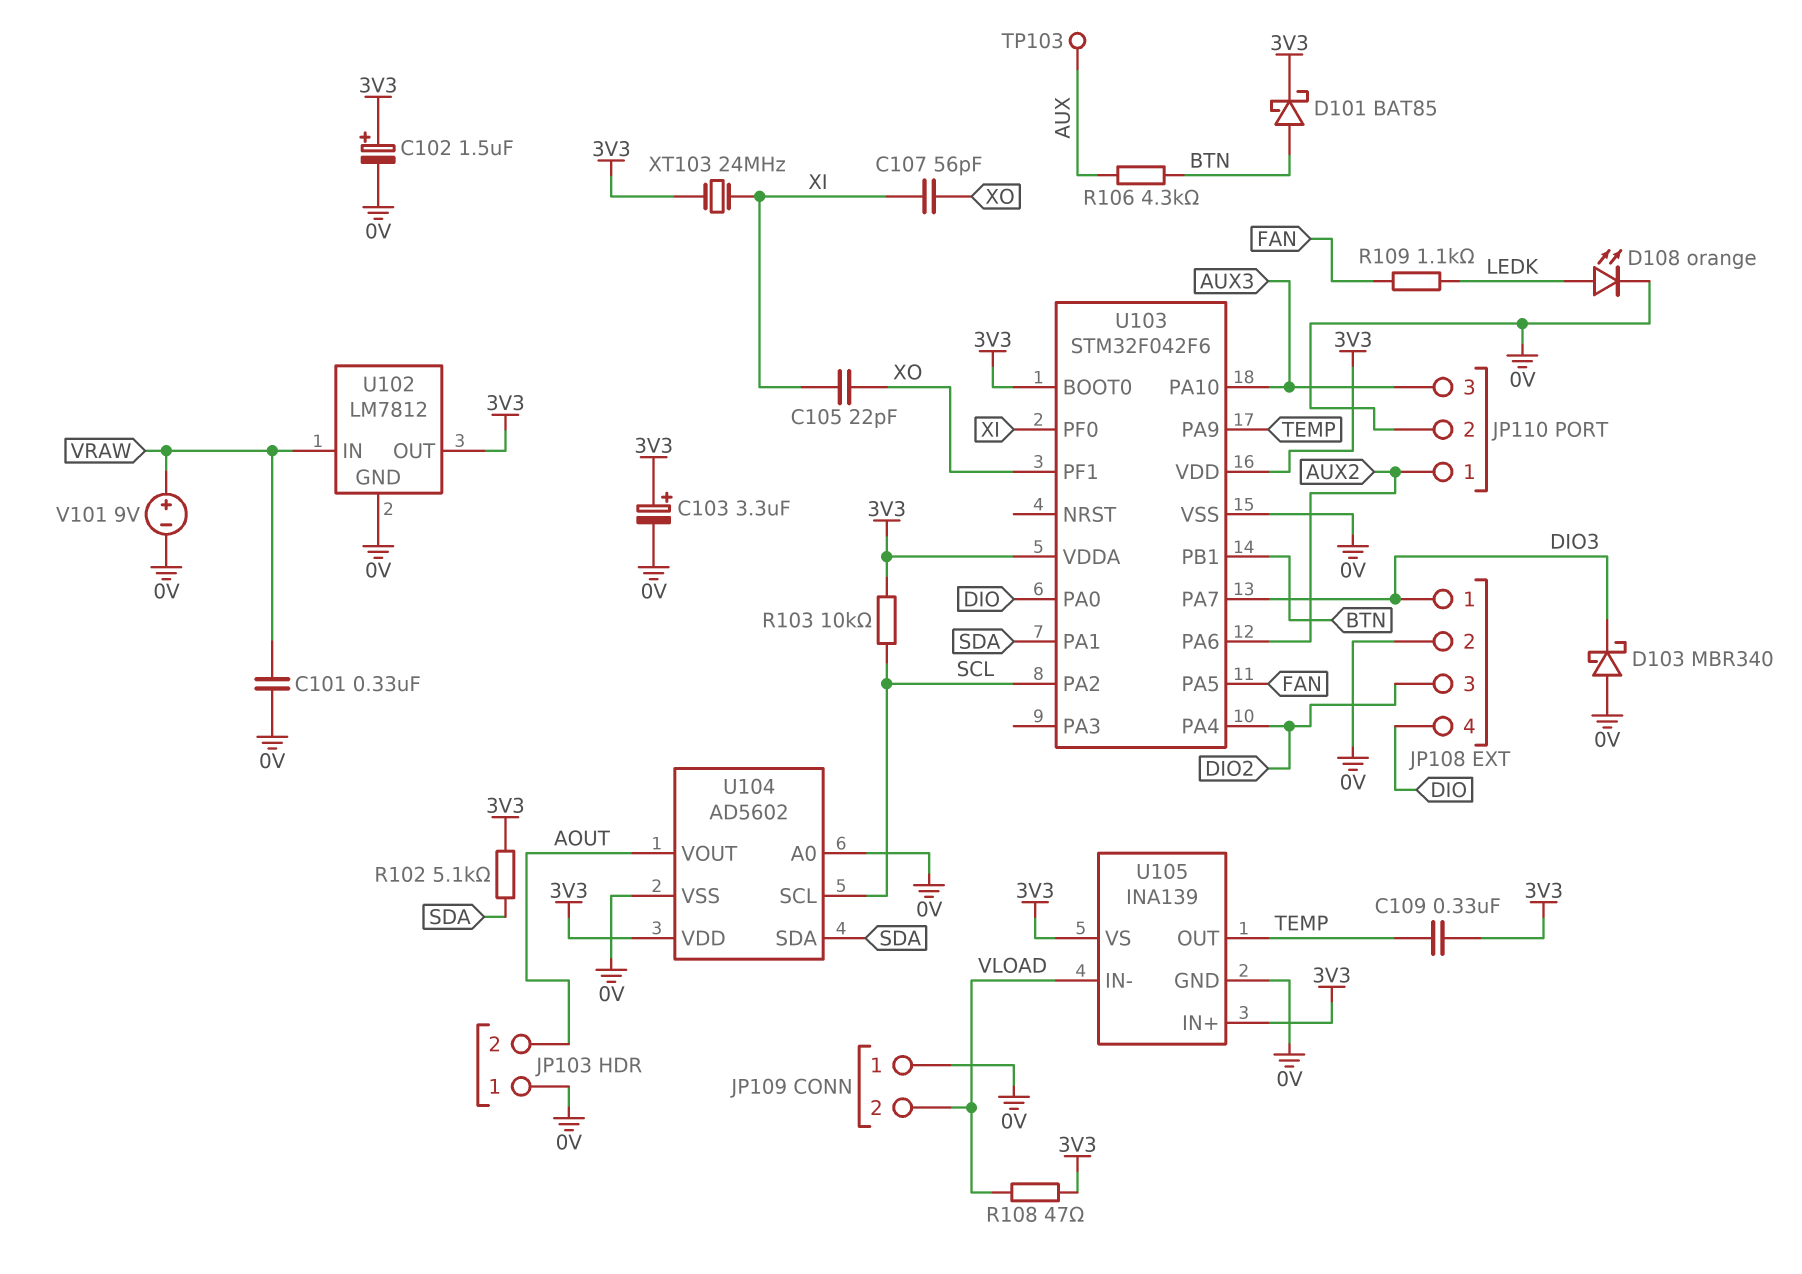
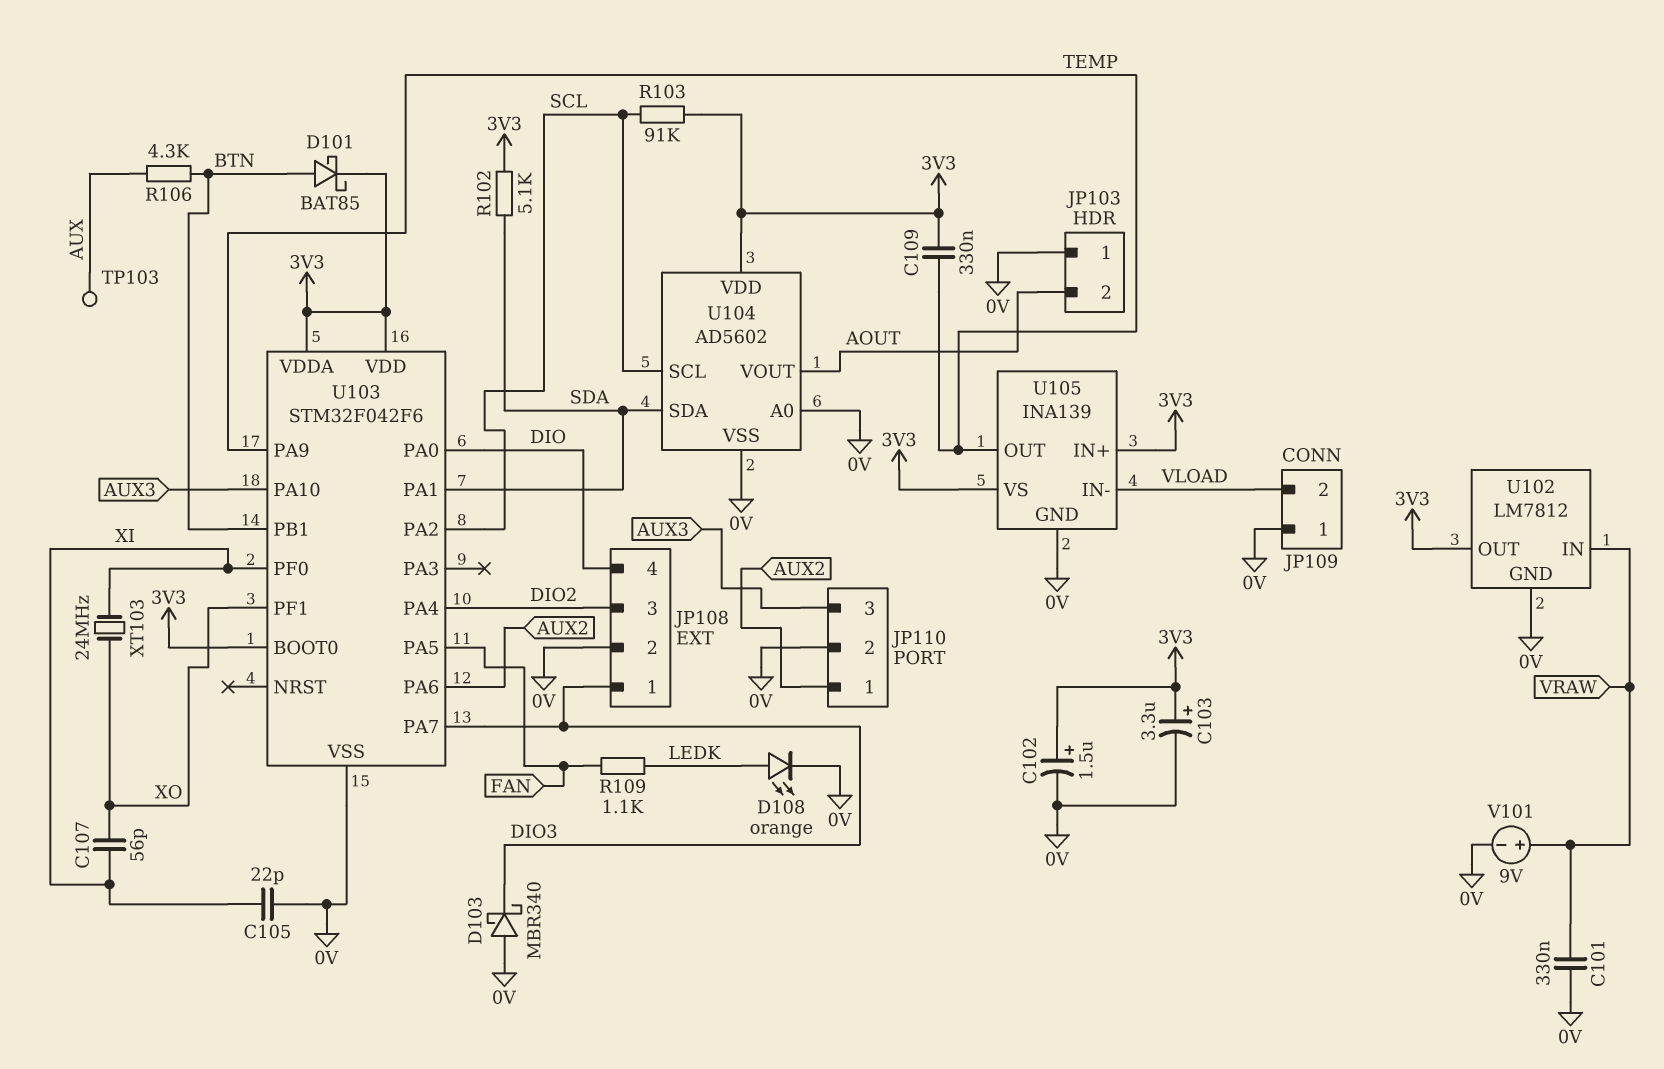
C105: 22pF (XI, XO) -> 22pF (0V, XI)
R103: 10k (3V3, SCL) -> 91k (3V3, SCL)
R108: 47 (3V3, VLOAD) -> none
XT103: 24MHz (3V3, XI) -> 24MHz (XI, XO)

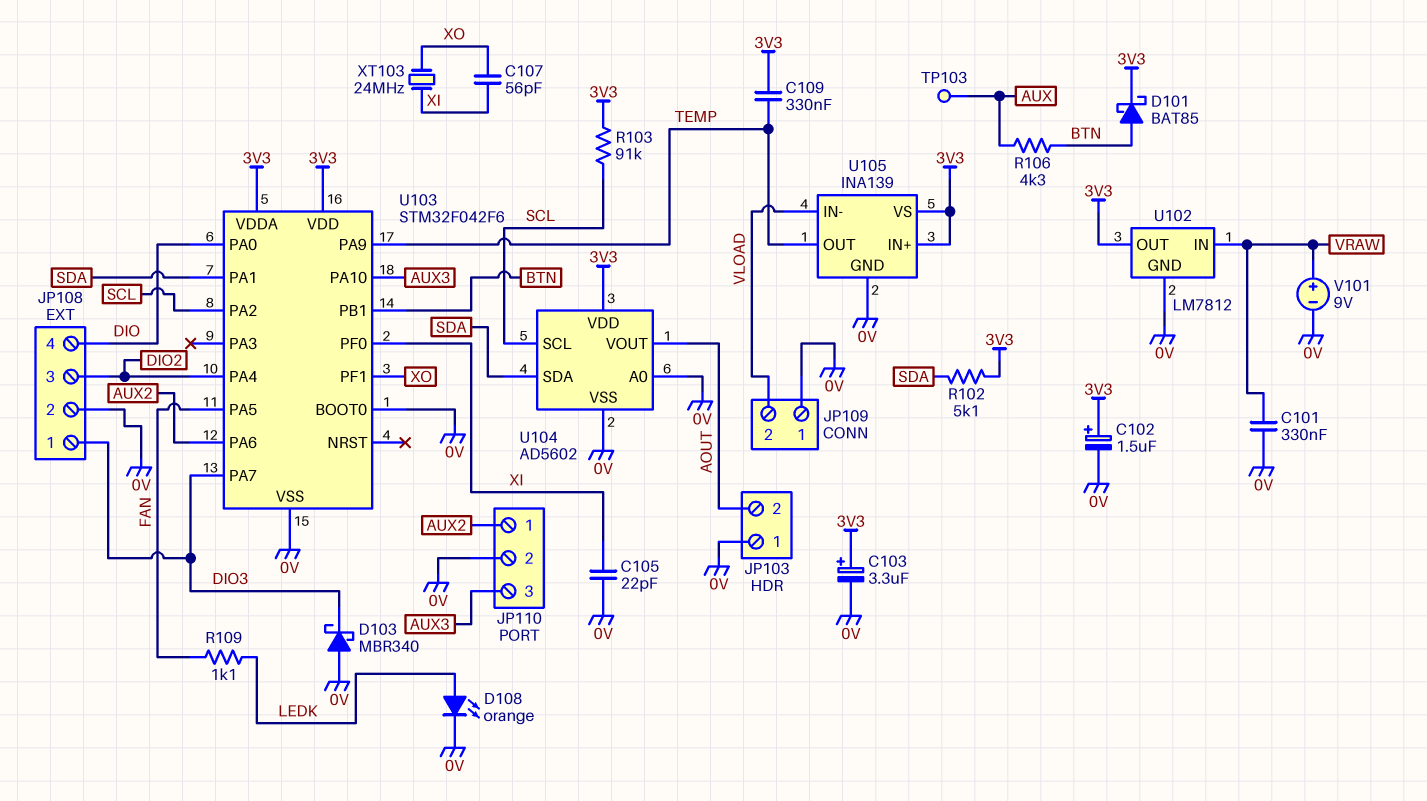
U103 pin BOOT0: 3V3 -> 0V

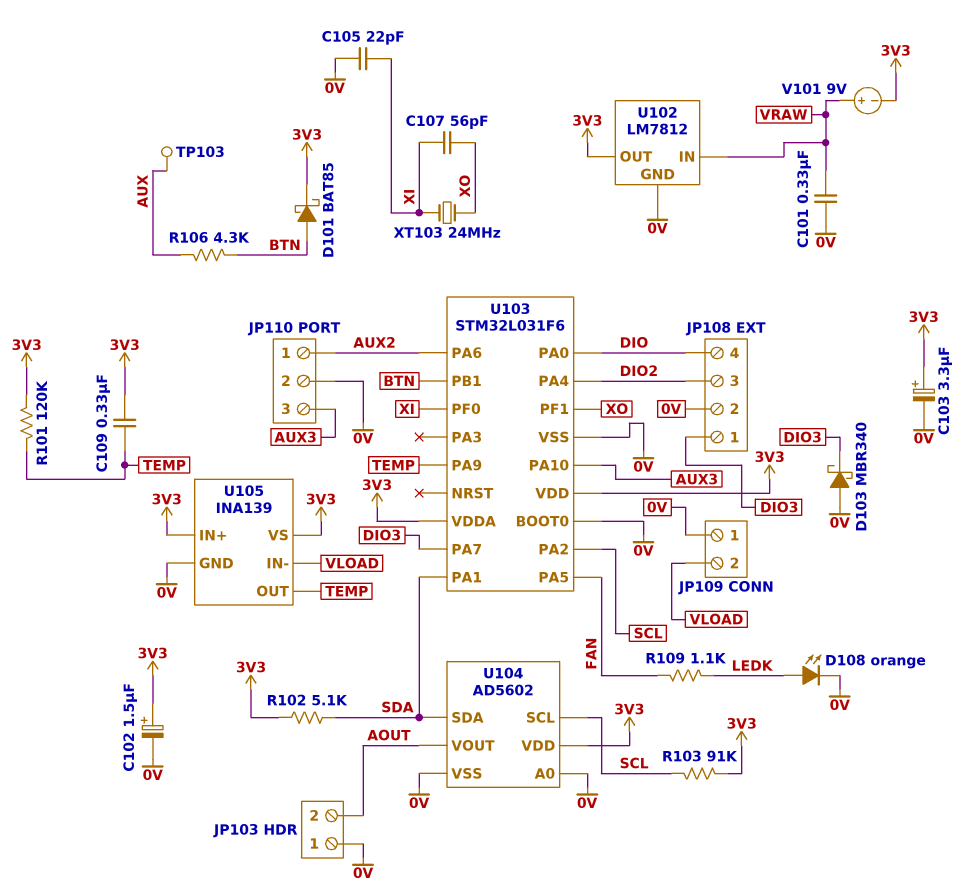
R101: none -> 120k (3V3, TEMP)
U103: STM32F042F6 -> STM32L031F6
V101: 9V (plus VRAW, minus 0V) -> 9V (plus VRAW, minus 3V3)

